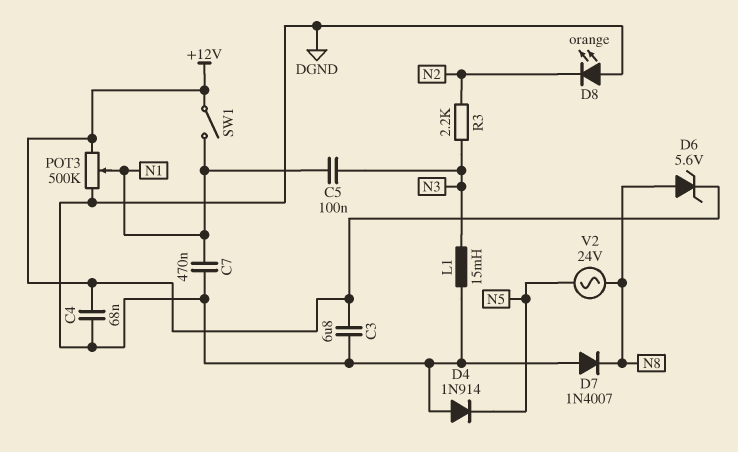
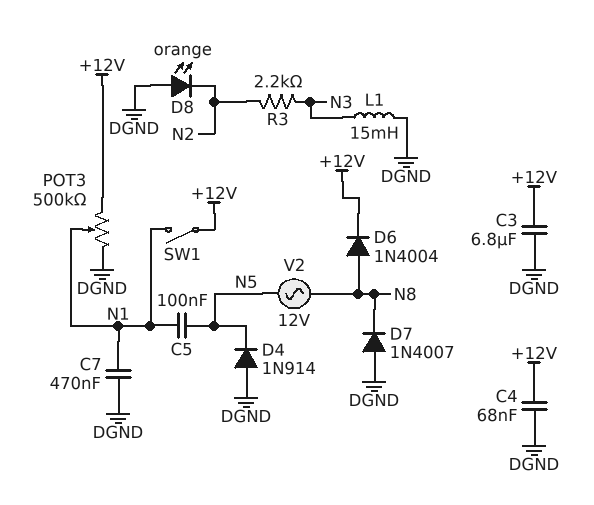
C5: 100nF (N1, N3) -> 100nF (N1, N5)
D6: zener 5.6V (A N8, K +12V) -> diode 1N4004 (A N8, K +12V)
V2: AC 24V (N5, N8) -> AC 12V (N5, N8)

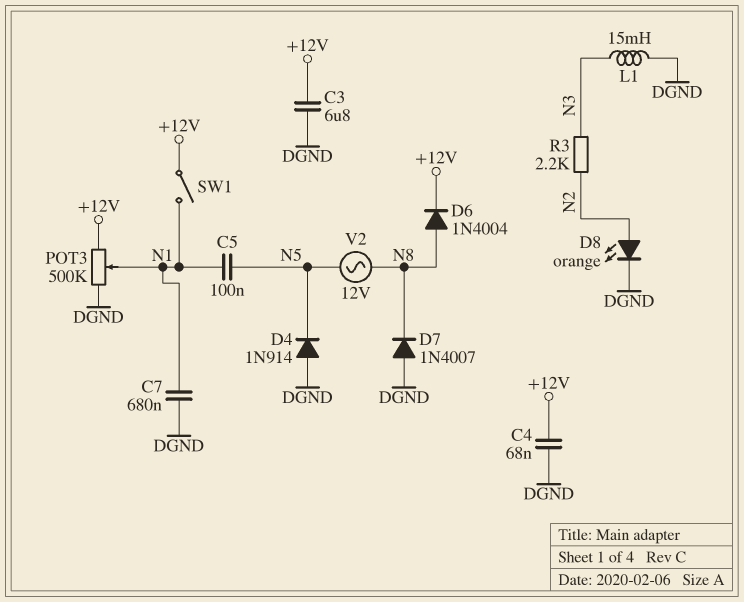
C7: 470nF (DGND, N1) -> 680nF (DGND, N1)
D8: LED orange (A DGND, K N2) -> LED orange (A N2, K DGND)

